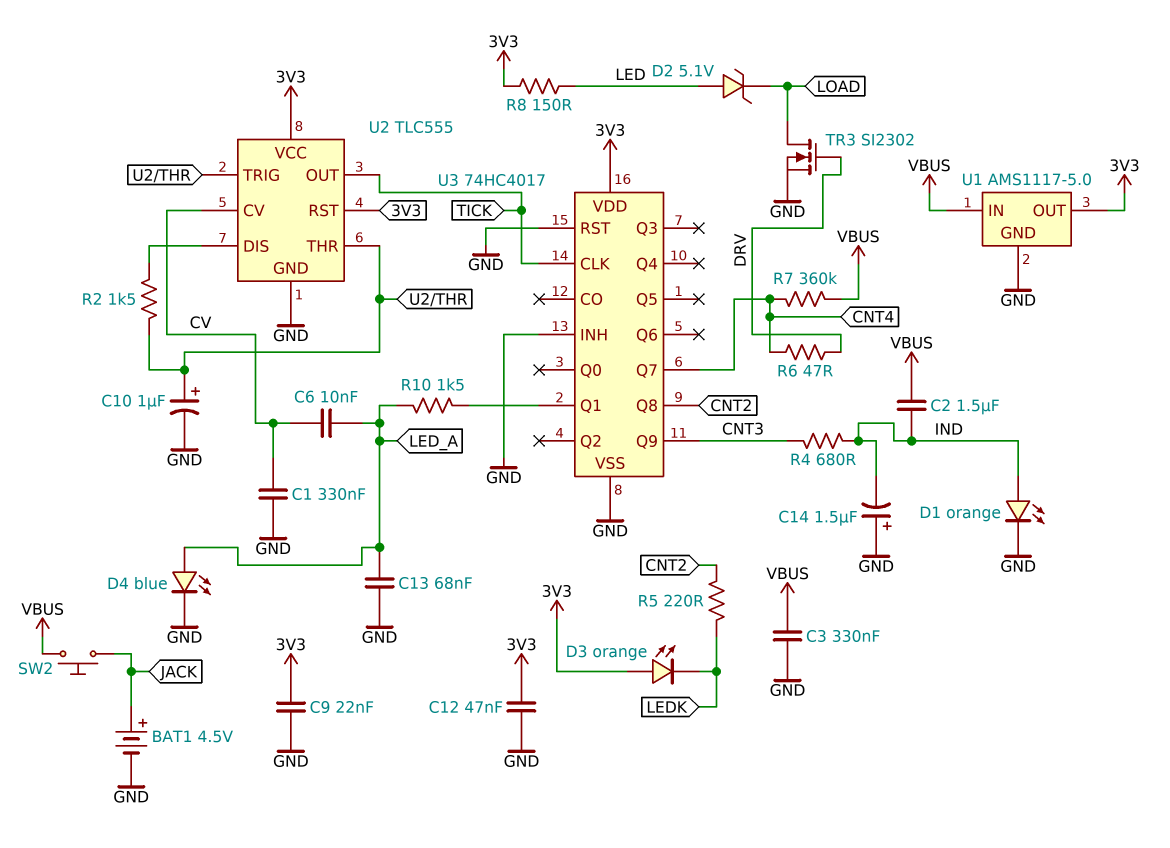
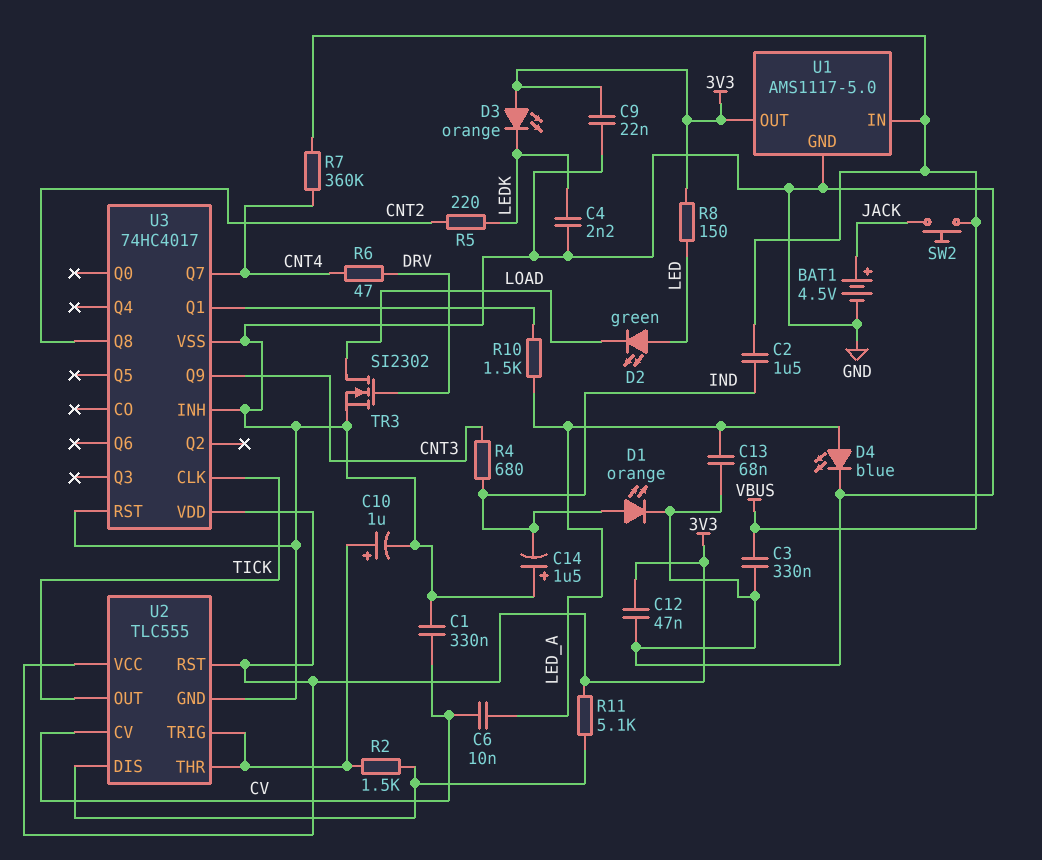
C4: none -> 2.2nF (GND, LEDK)
D2: zener 5.1V (A LED, K LOAD) -> LED green (A LED, K LOAD)
R11: none -> 5.1k (3V3, U2/DIS)

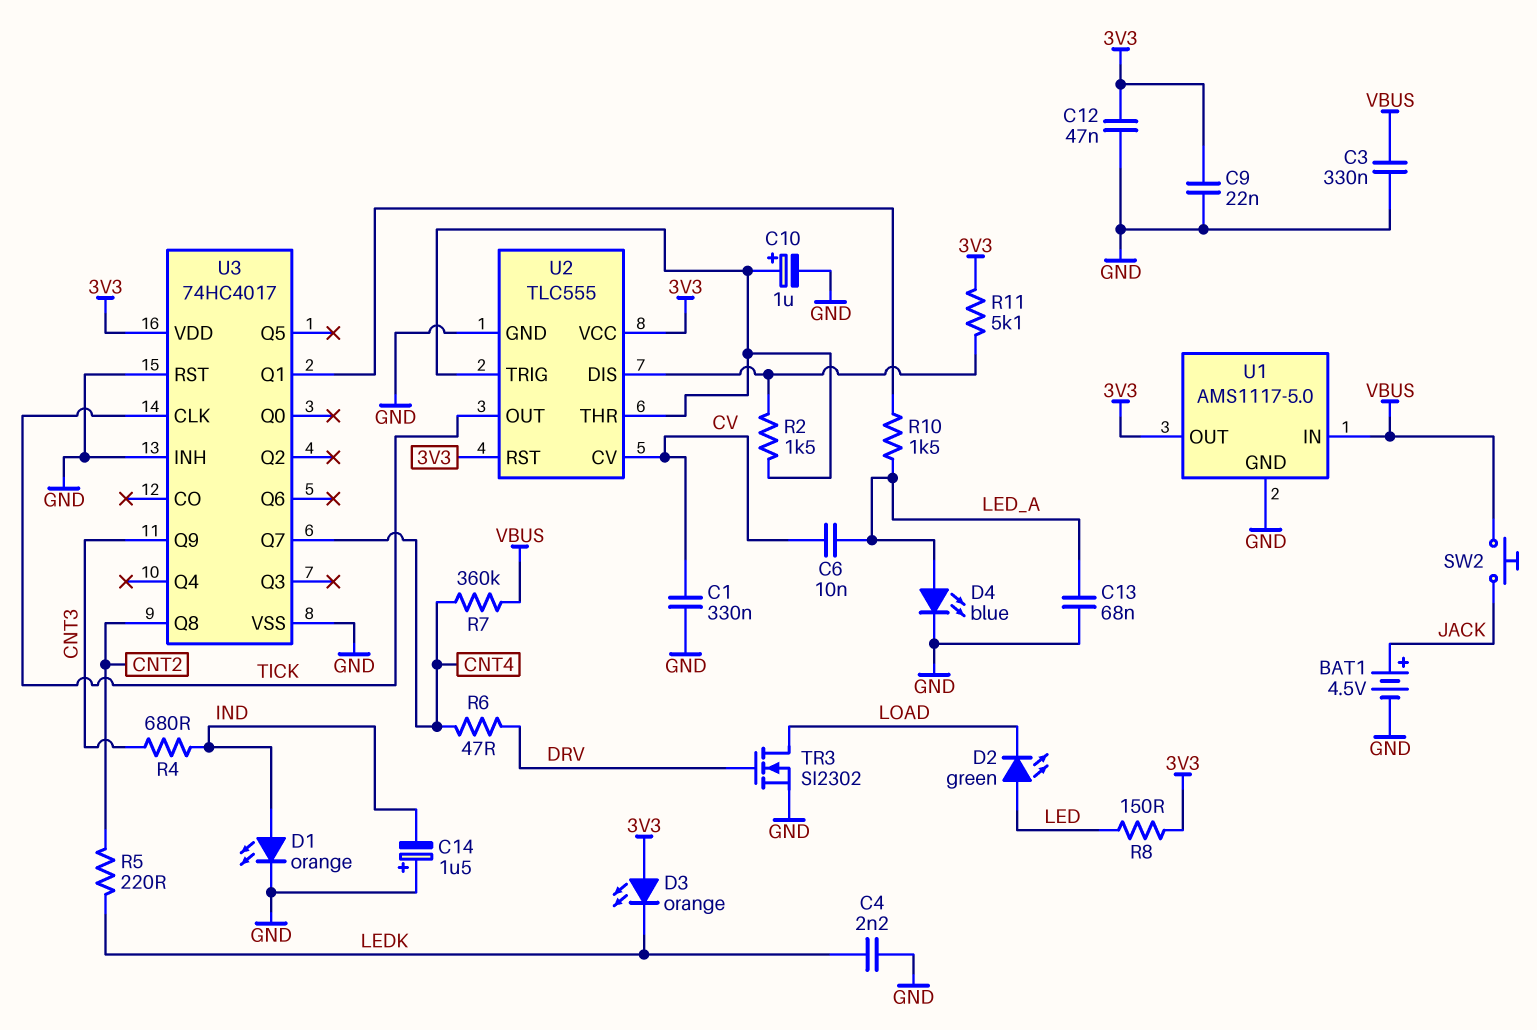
C2: 1.5uF (IND, VBUS) -> none

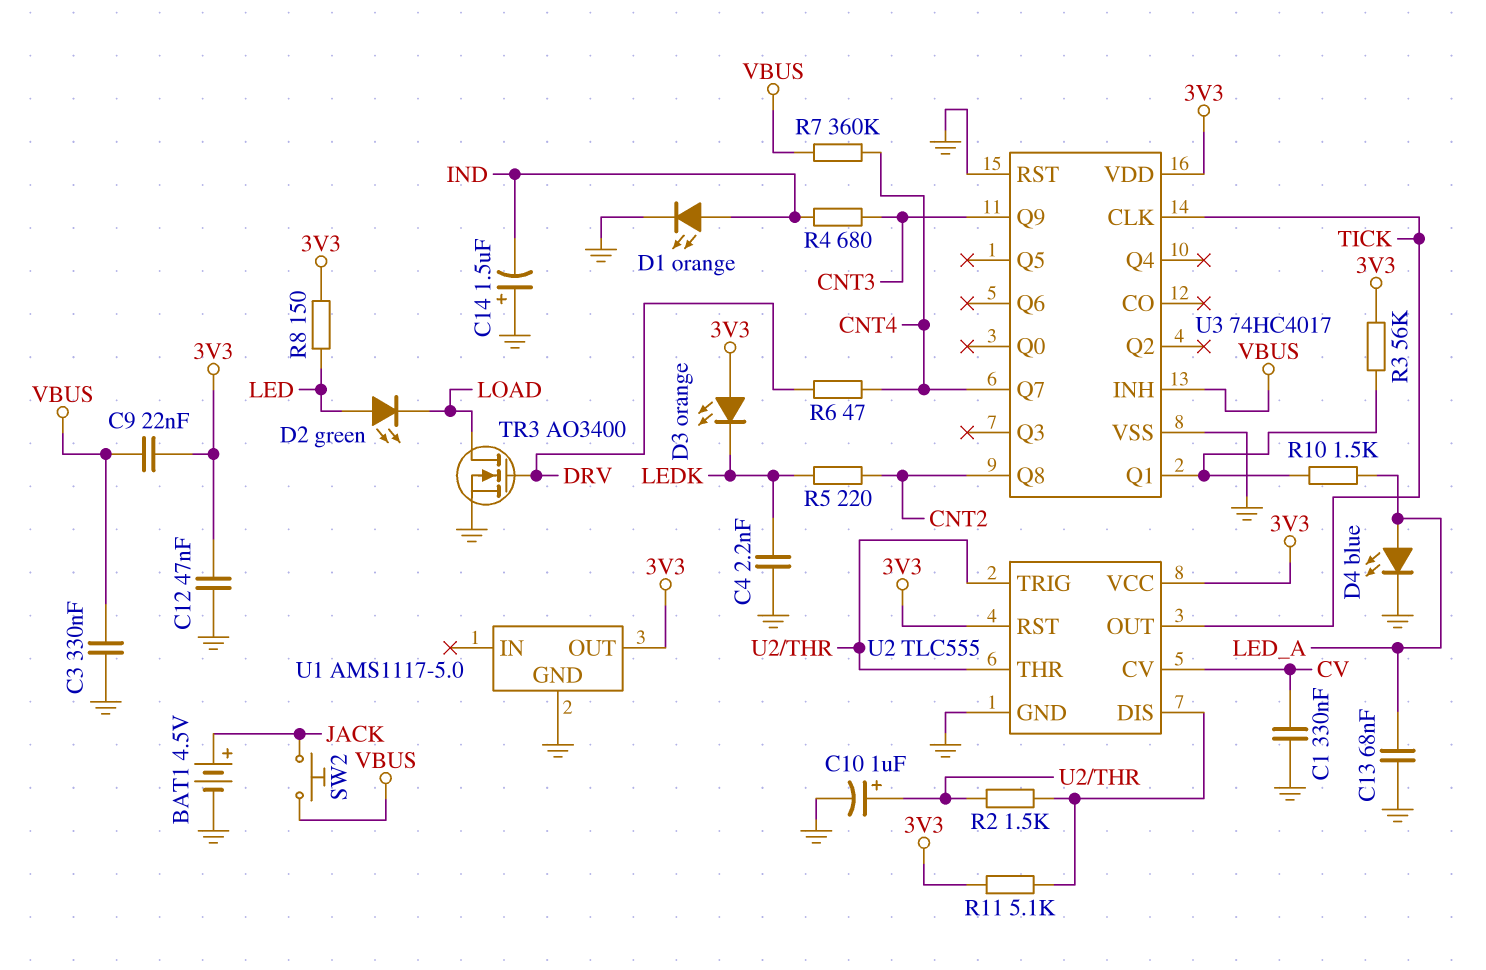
C6: 10nF (CV, LED_A) -> none
C9: 22nF (3V3, GND) -> 22nF (3V3, VBUS)
R3: none -> 56k (3V3, U3/Q1)
TR3: NMOS SI2302 (G DRV, D LOAD, S GND) -> NMOS AO3400 (G DRV, D LOAD, S GND)
U1 pin IN: VBUS -> none
U3 pin INH: GND -> VBUS

